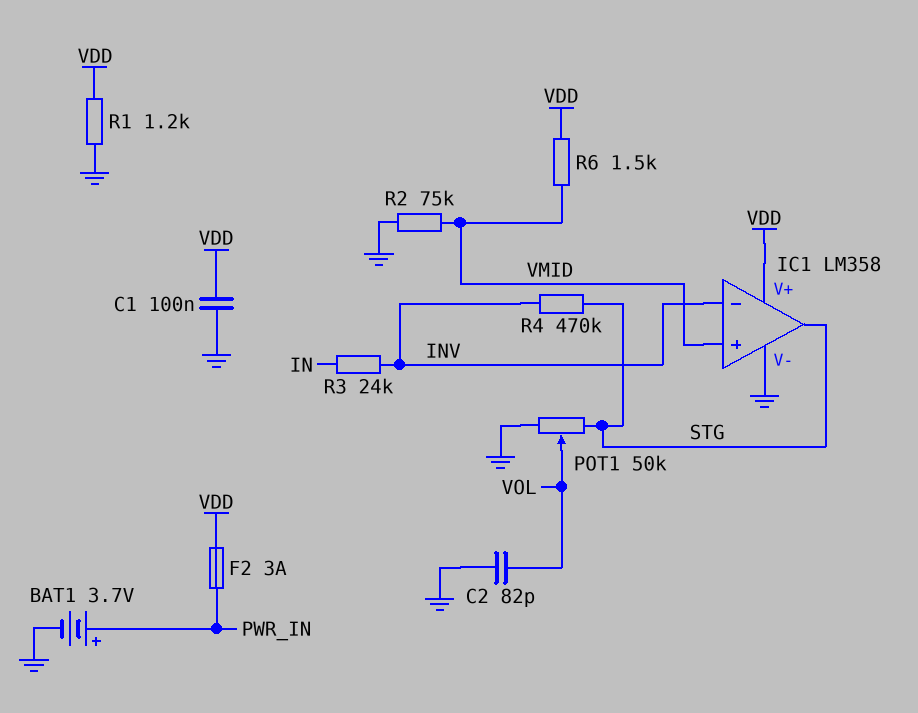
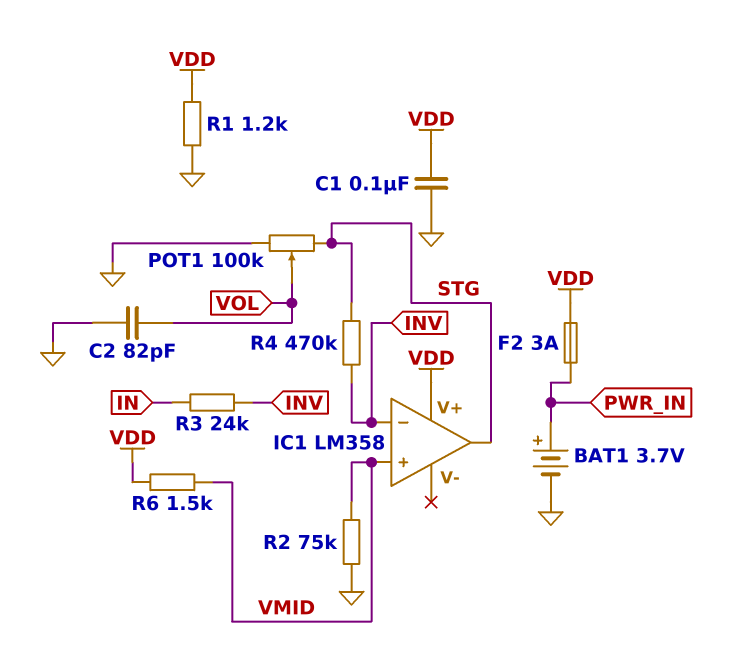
IC1 pin V-: GND -> none
POT1: 50k (GND, STG, wiper VOL) -> 100k (GND, STG, wiper VOL)

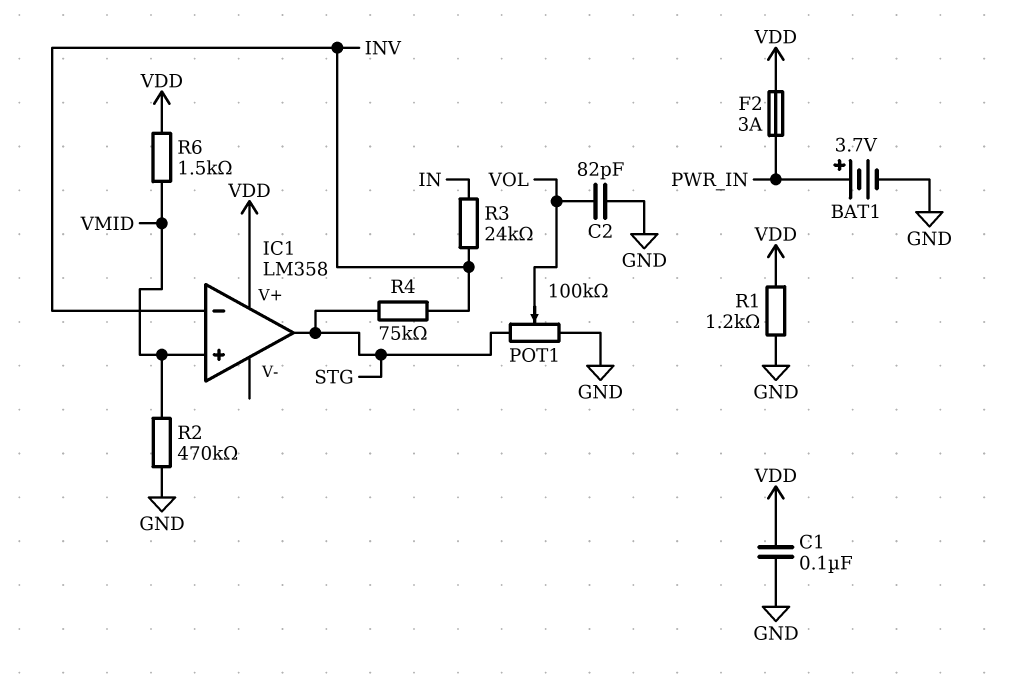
R2: 75k (GND, VMID) -> 470k (GND, VMID)
R4: 470k (INV, STG) -> 75k (INV, STG)

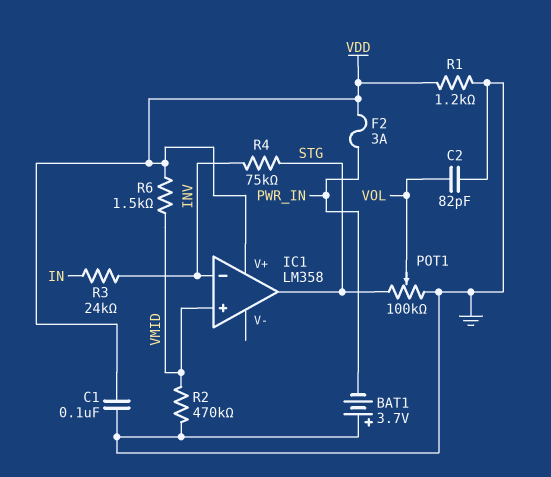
BAT1: 3.7V (plus PWR_IN, minus GND) -> 3.7V (plus GND, minus PWR_IN)

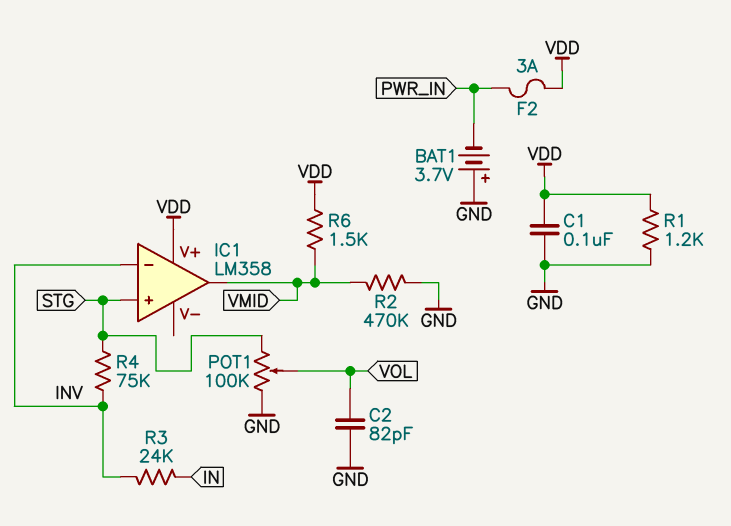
IC1 pin in+: VMID -> STG
IC1 pin out: STG -> VMID

